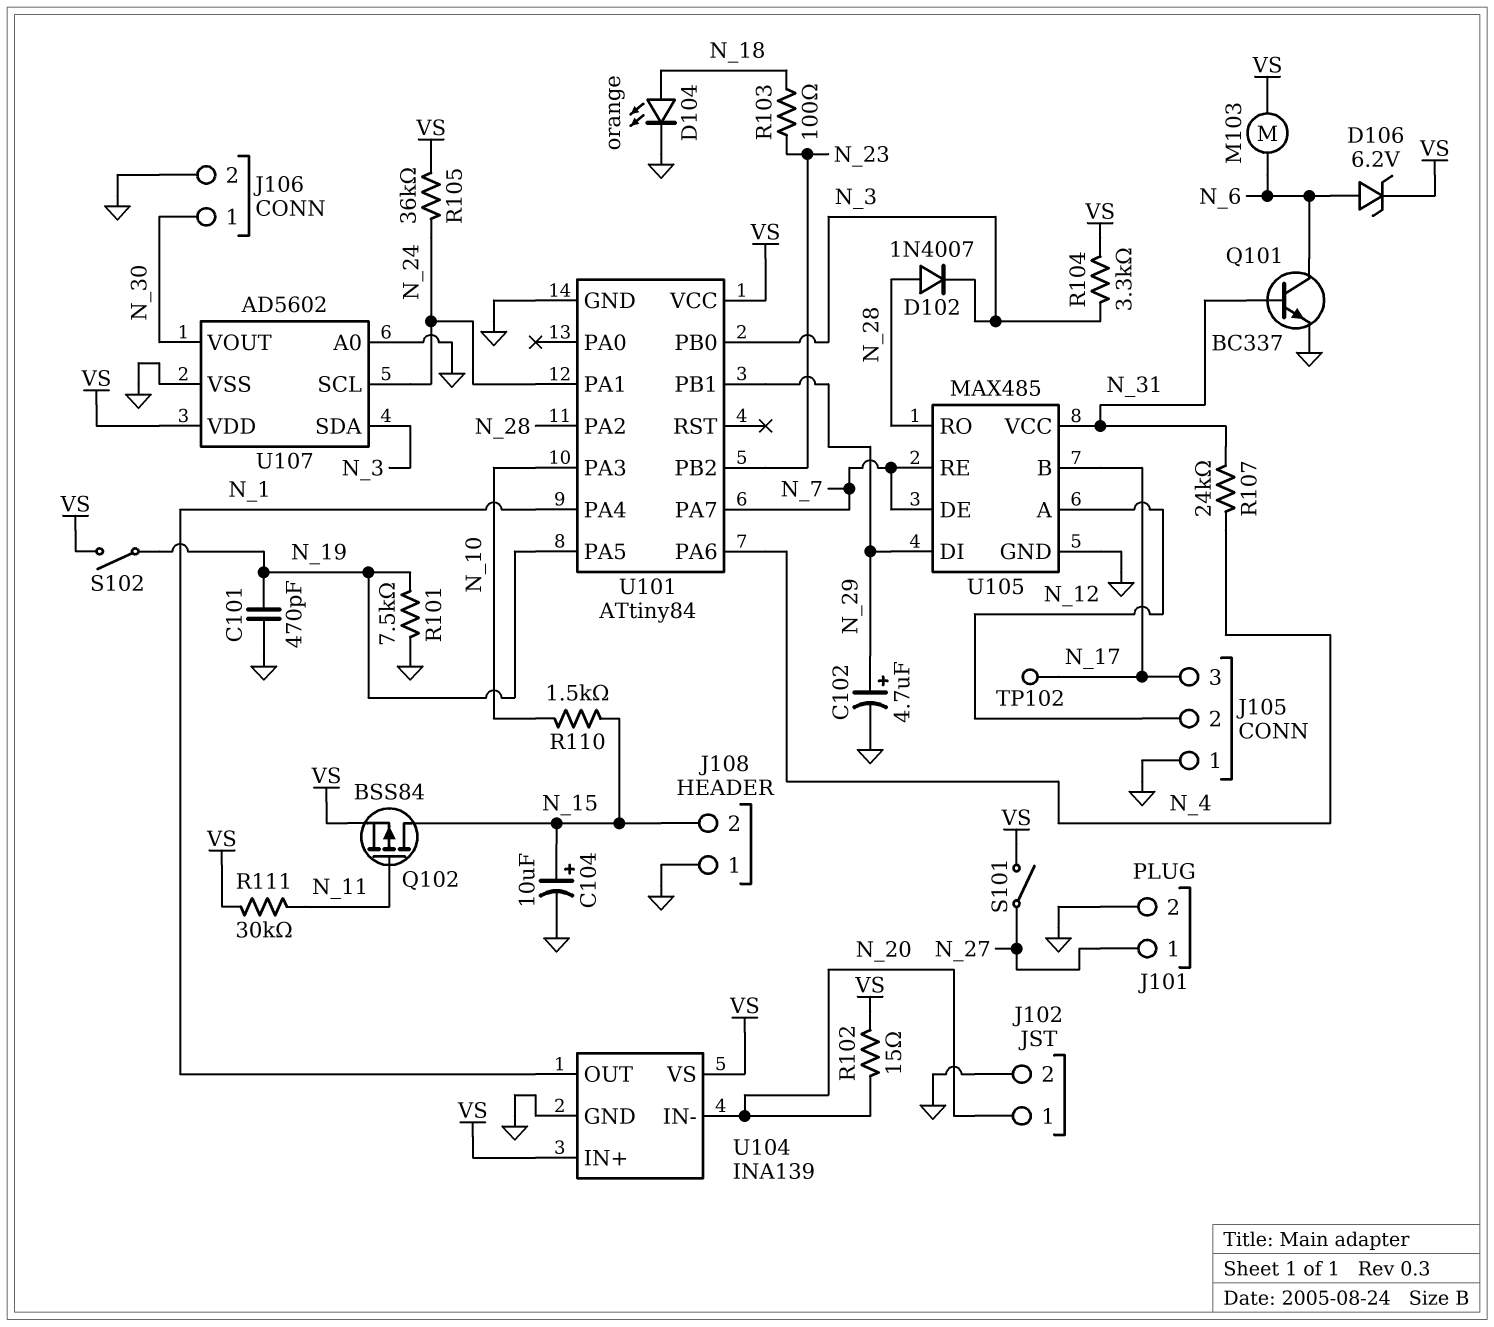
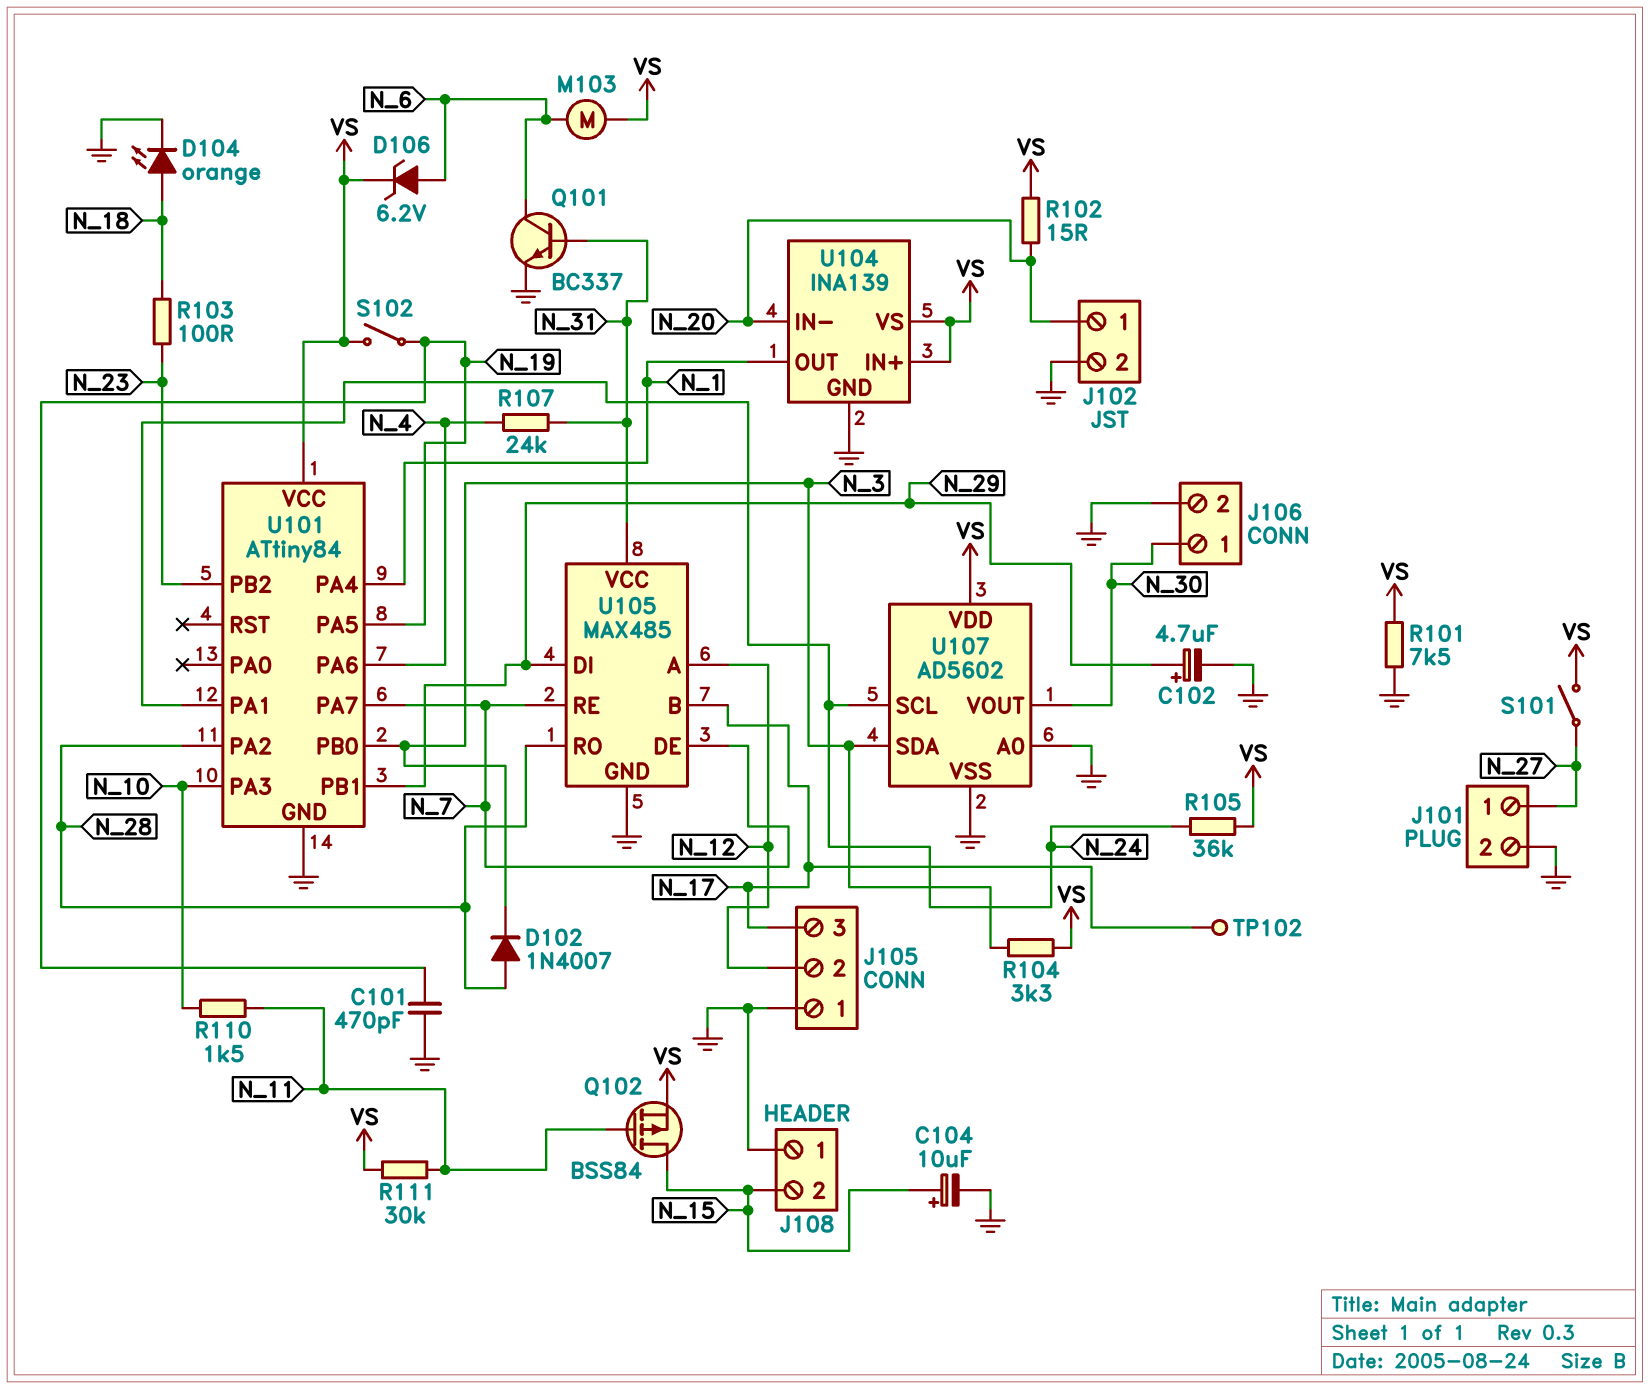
R101: 7.5k (GND, N_19) -> 7.5k (GND, VS)
R110: 1.5k (N_10, N_15) -> 1.5k (N_10, N_11)

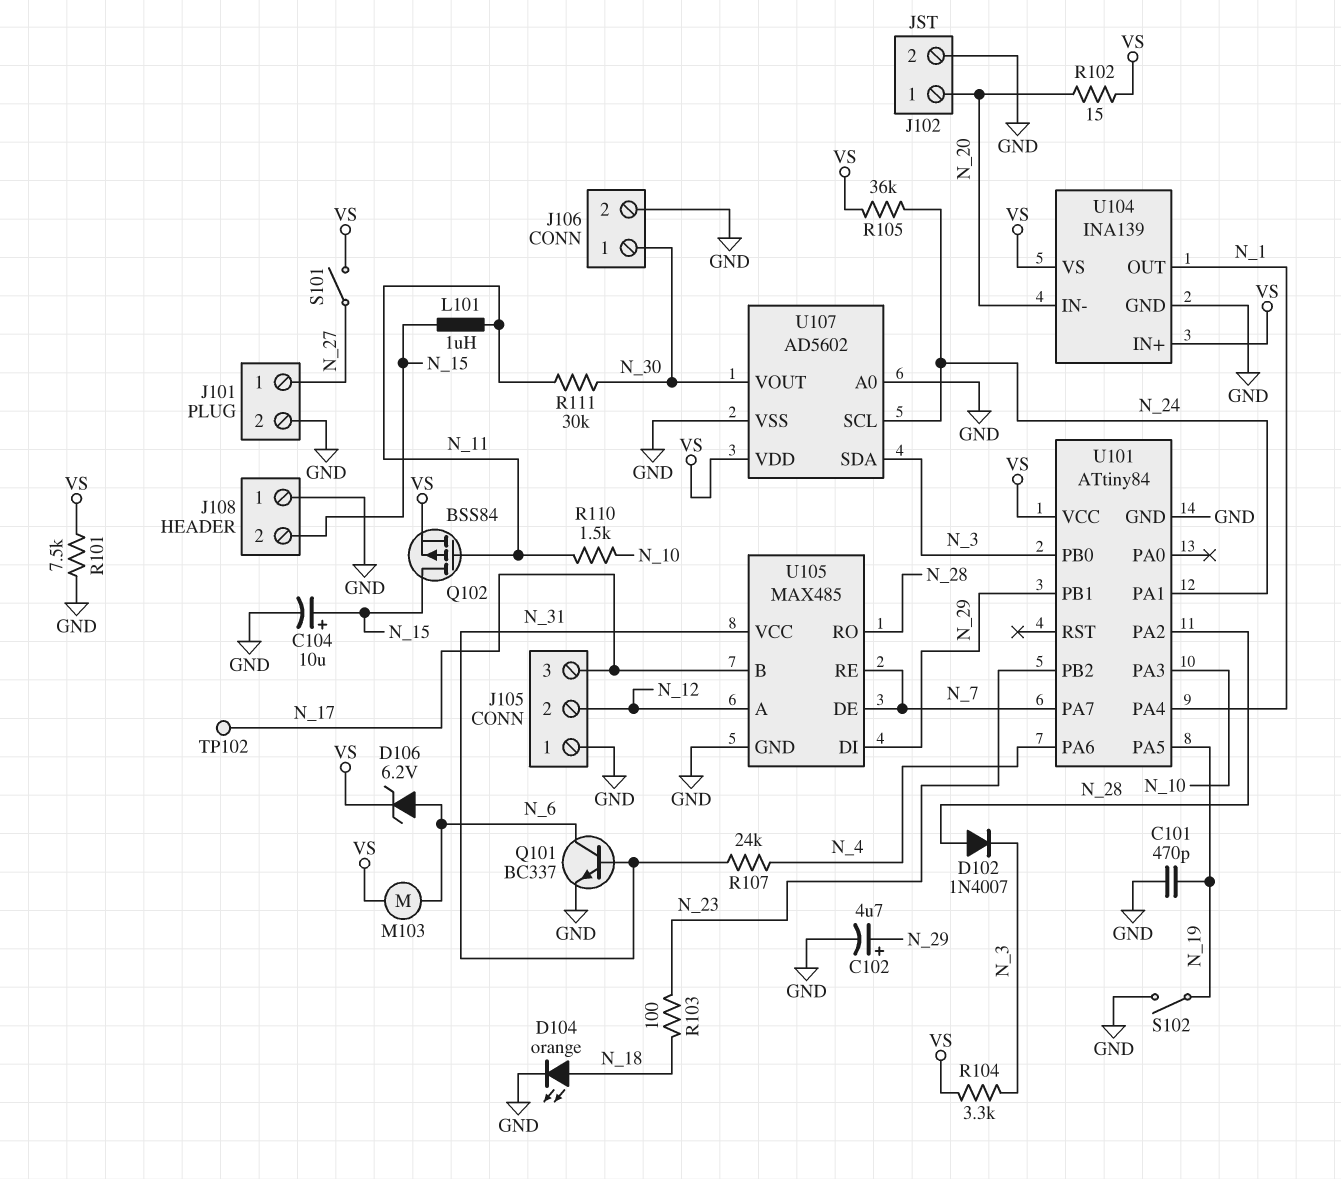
L101: none -> 1uH (N_11, N_15)
R111: 30k (N_11, VS) -> 30k (N_11, N_30)
S102: switch (N_19, VS) -> switch (GND, N_19)

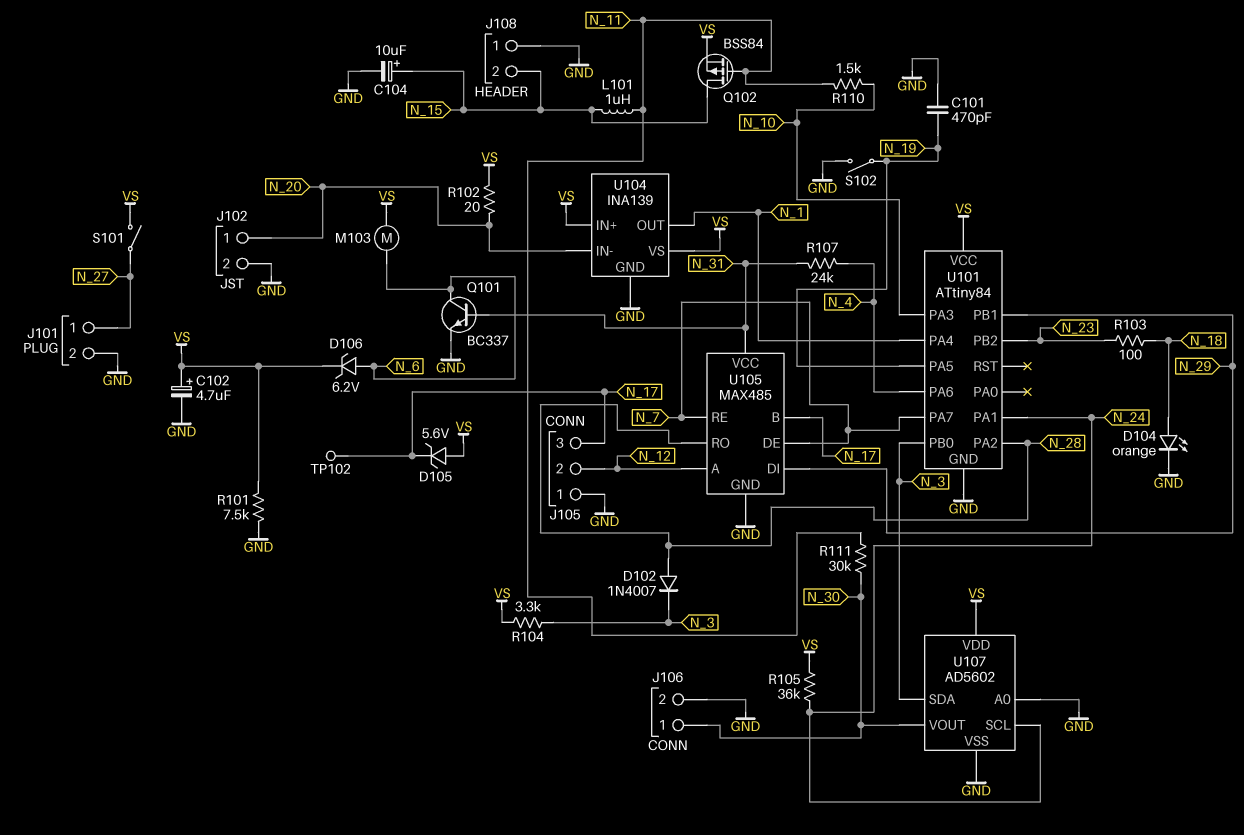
C102: 4.7uF (plus N_29, minus GND) -> 4.7uF (plus VS, minus GND)
D105: none -> zener 5.6V (A VS, K N_17)
R102: 15 (N_20, VS) -> 20 (N_20, VS)

